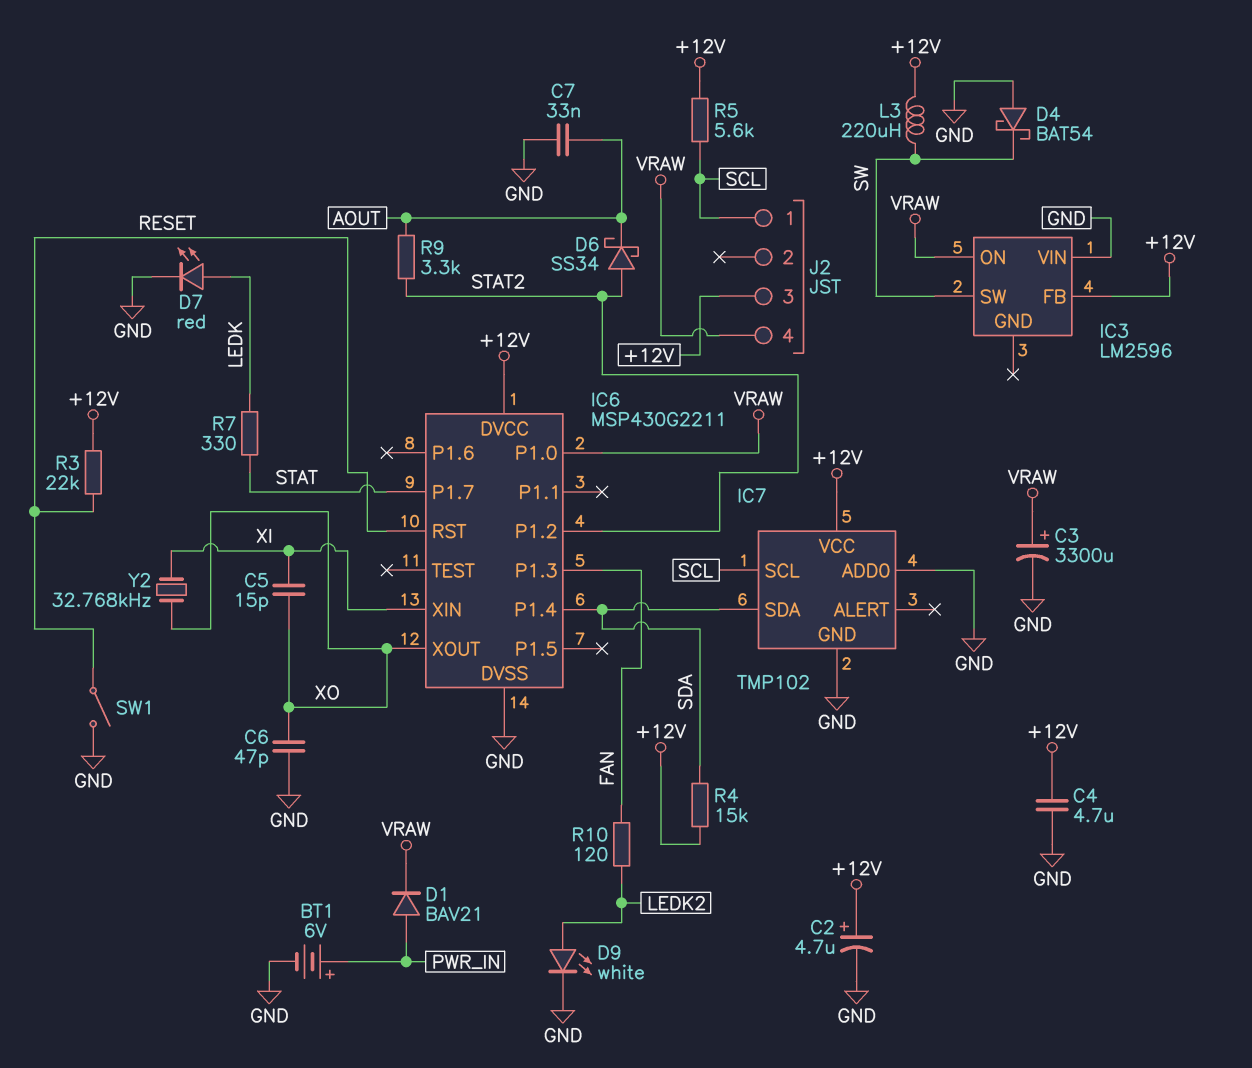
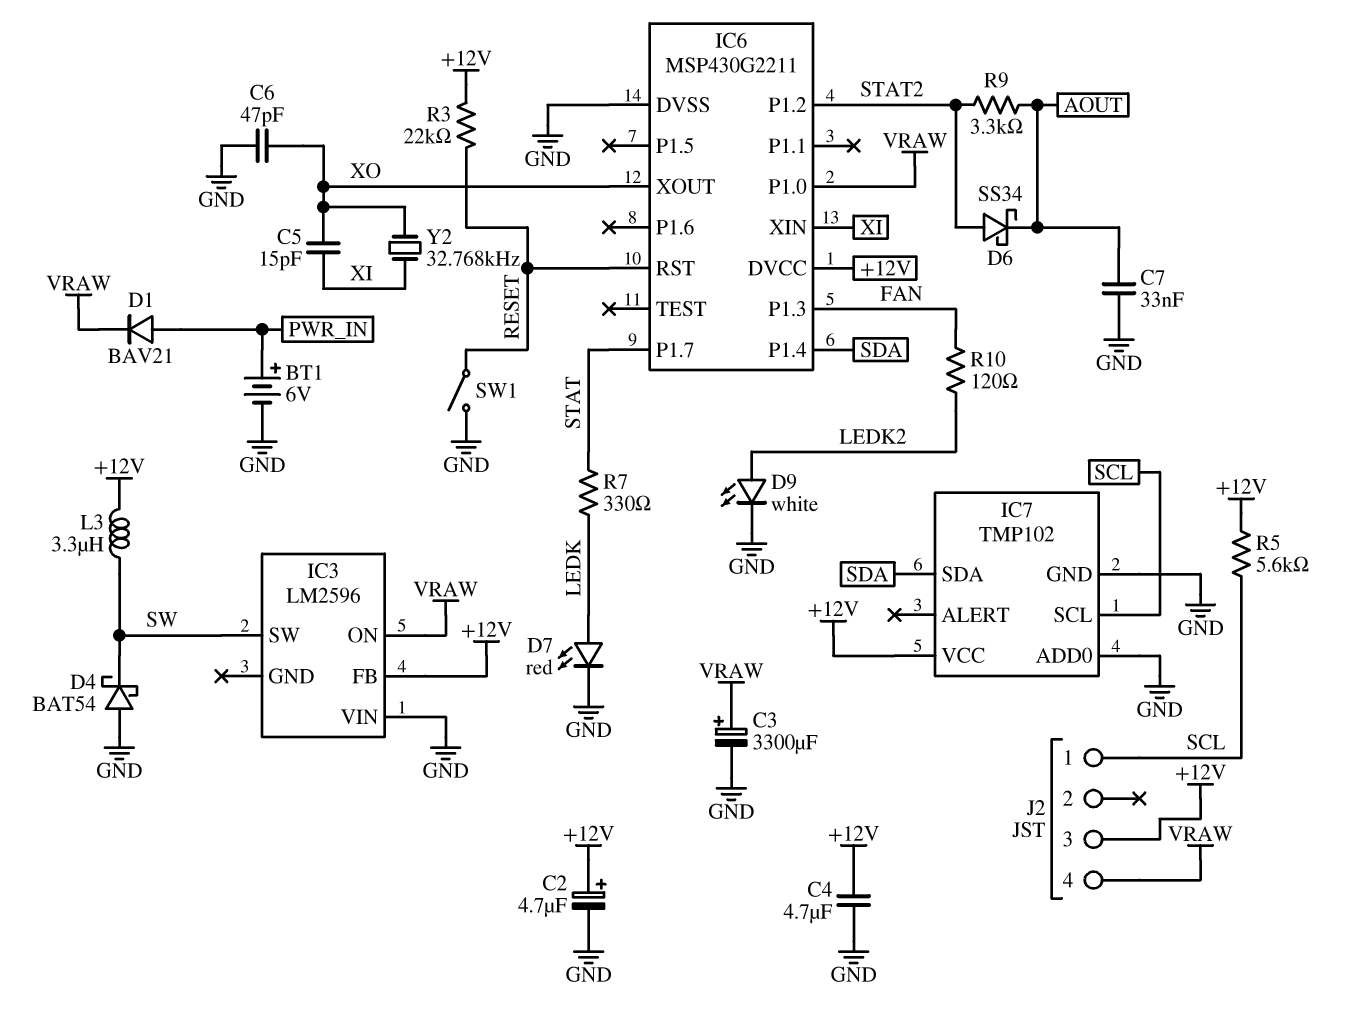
L3: 220uH (+12V, SW) -> 3.3uH (+12V, SW)
R4: 15k (+12V, SDA) -> none

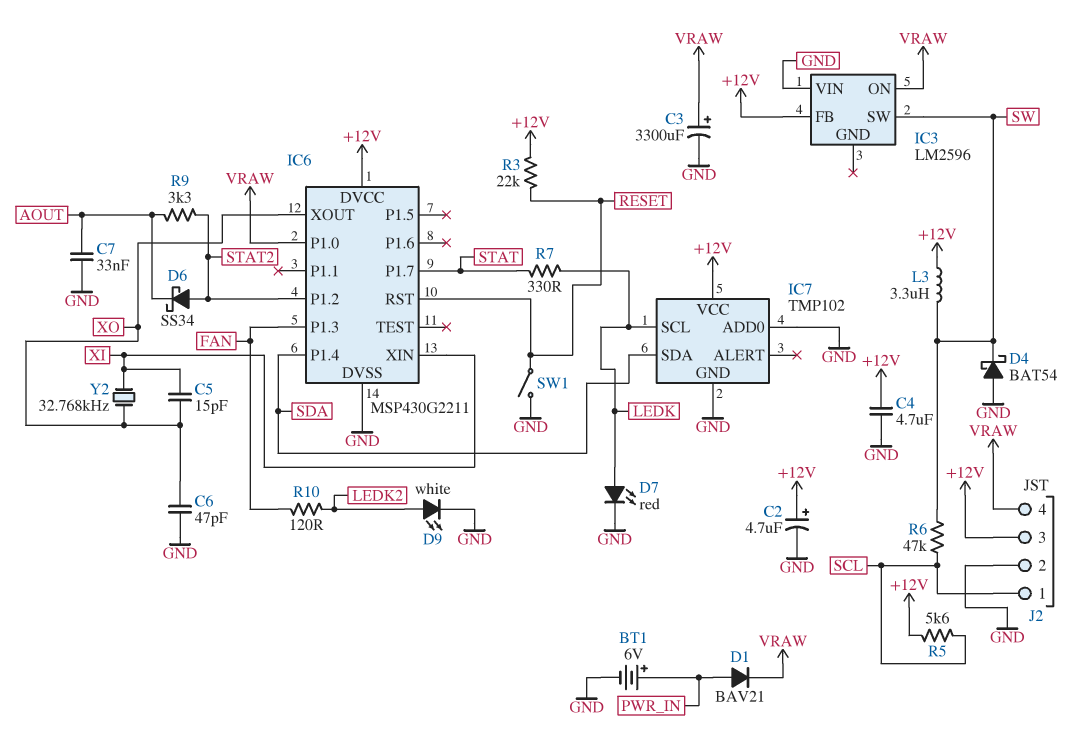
IC7 pin SCL: SCL -> LEDK
J2 pin 2: none -> GND
R6: none -> 47k (SCL, SW)

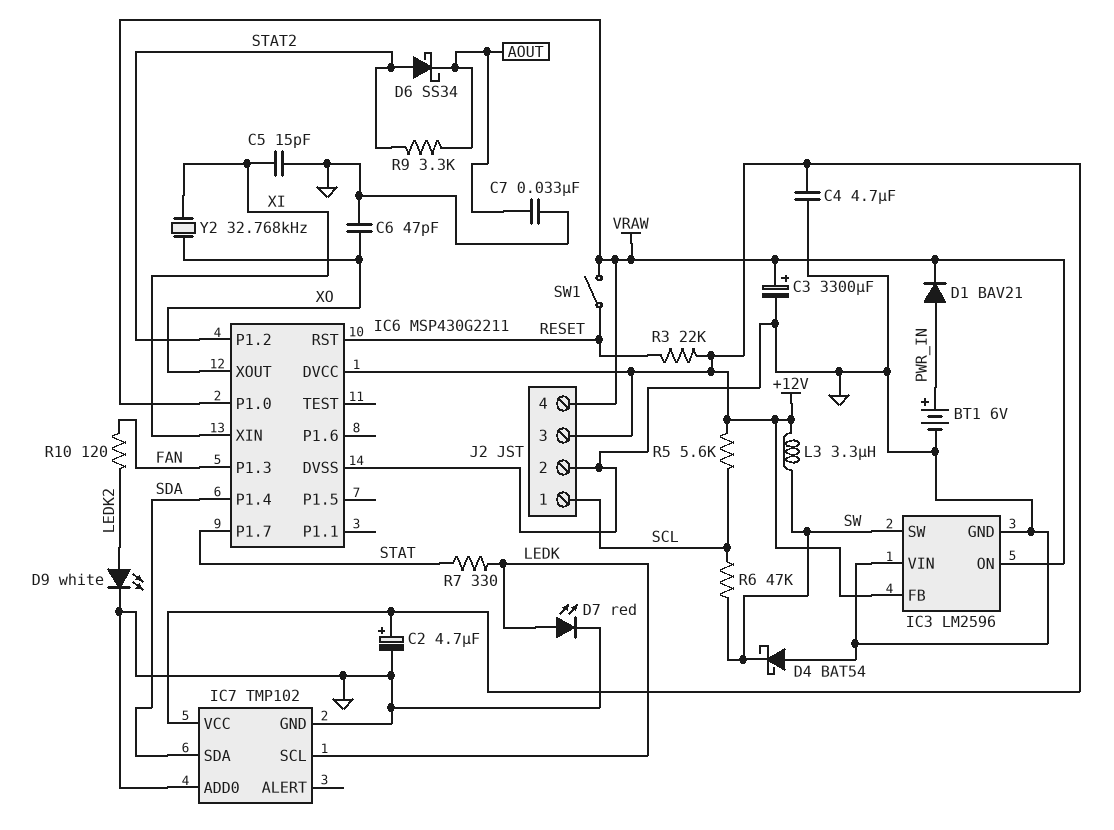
C5: 15pF (XI, XO) -> 15pF (GND, XI)
IC3 pin GND: none -> GND
SW1: switch (GND, RESET) -> switch (RESET, VRAW)

